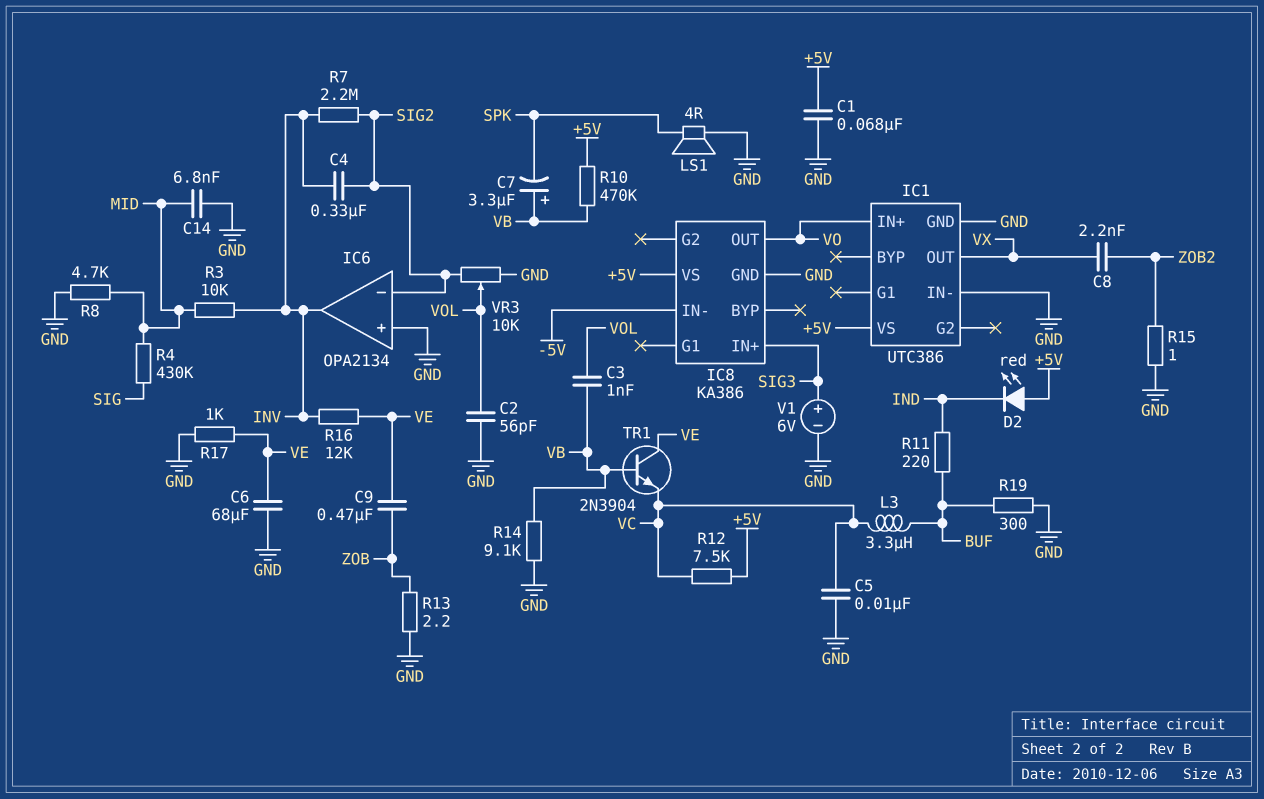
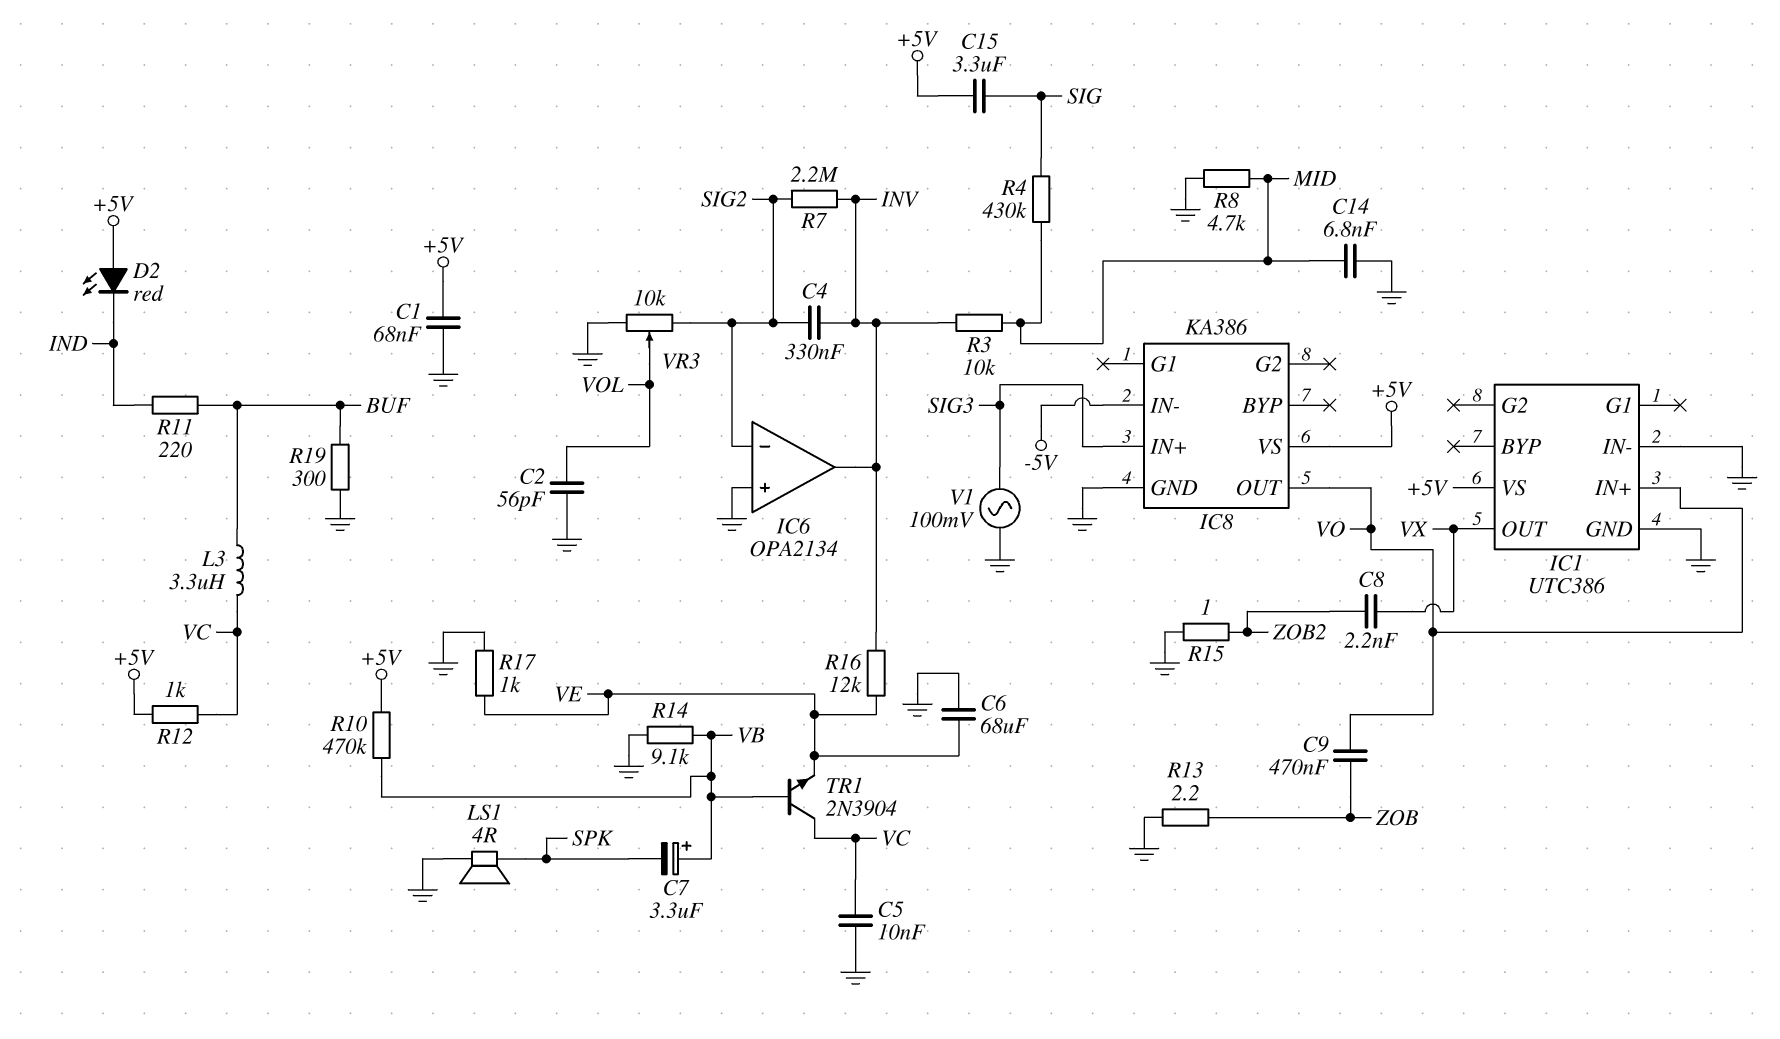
C3: 1nF (VB, VOL) -> none
C9: 470nF (VE, ZOB) -> 470nF (VO, ZOB)
C15: none -> 3.3uF (+5V, SIG)
R12: 7.5k (+5V, VC) -> 1k (+5V, VC)
TR1: NPN 2N3904 (B VB, C VE, E VC) -> NPN 2N3904 (B VB, C VC, E VE)
V1: 6V (plus SIG3, minus GND) -> AC 100mV (GND, SIG3)

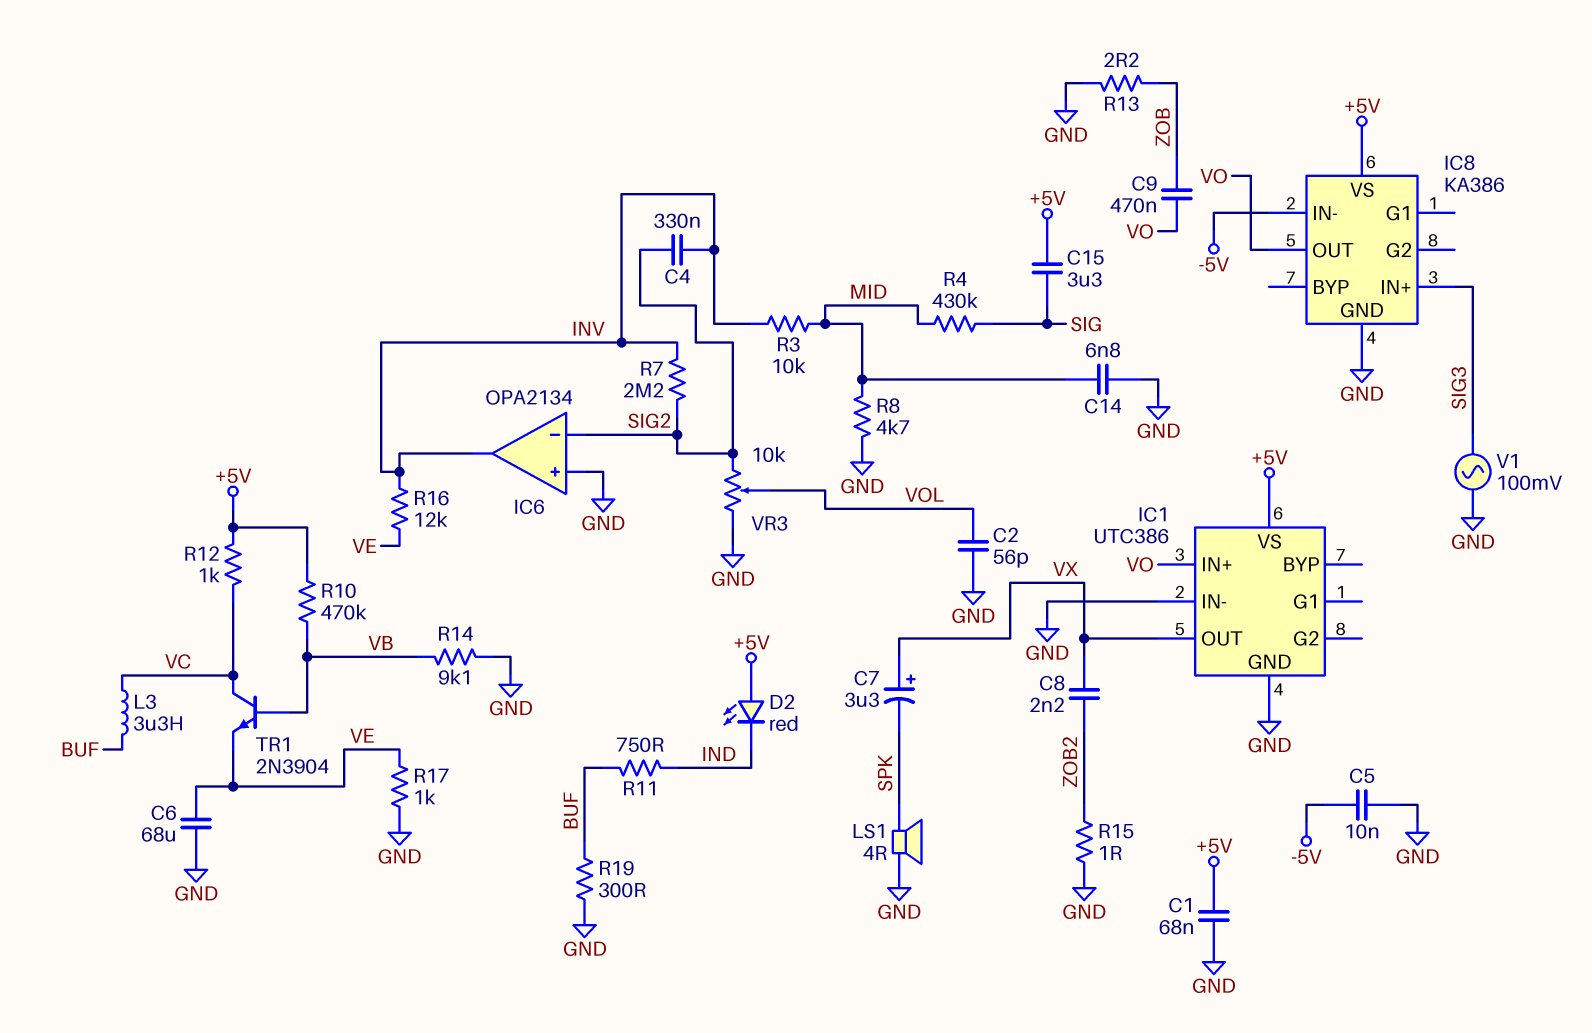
C5: 10nF (GND, VC) -> 10nF (-5V, GND)
C7: 3.3uF (plus VB, minus SPK) -> 3.3uF (plus VX, minus SPK)
R11: 220 (BUF, IND) -> 750 (BUF, IND)

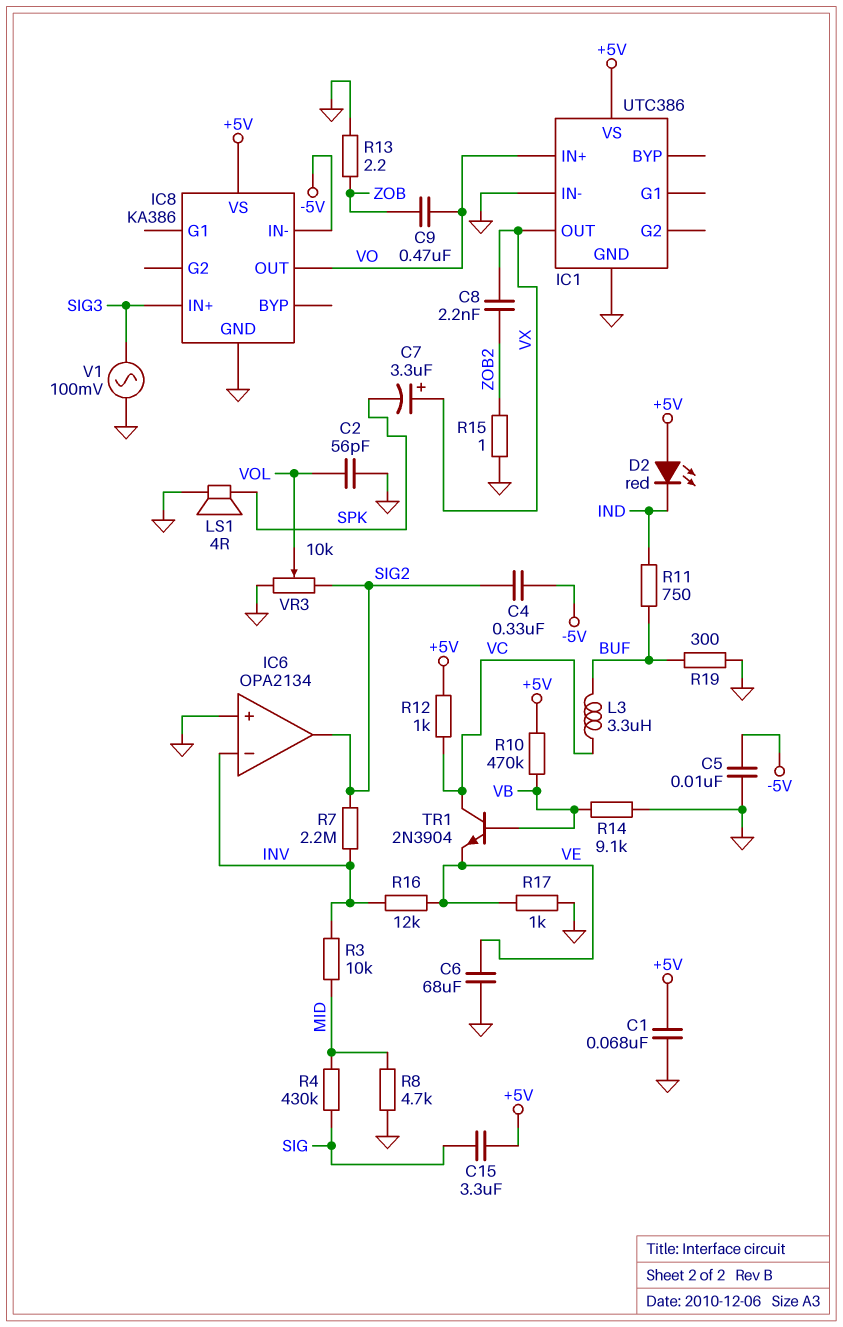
C4: 330nF (INV, SIG2) -> 330nF (-5V, SIG2)
C14: 6.8nF (GND, MID) -> none
IC6 pin in-: SIG2 -> INV
IC6 pin out: INV -> SIG2

